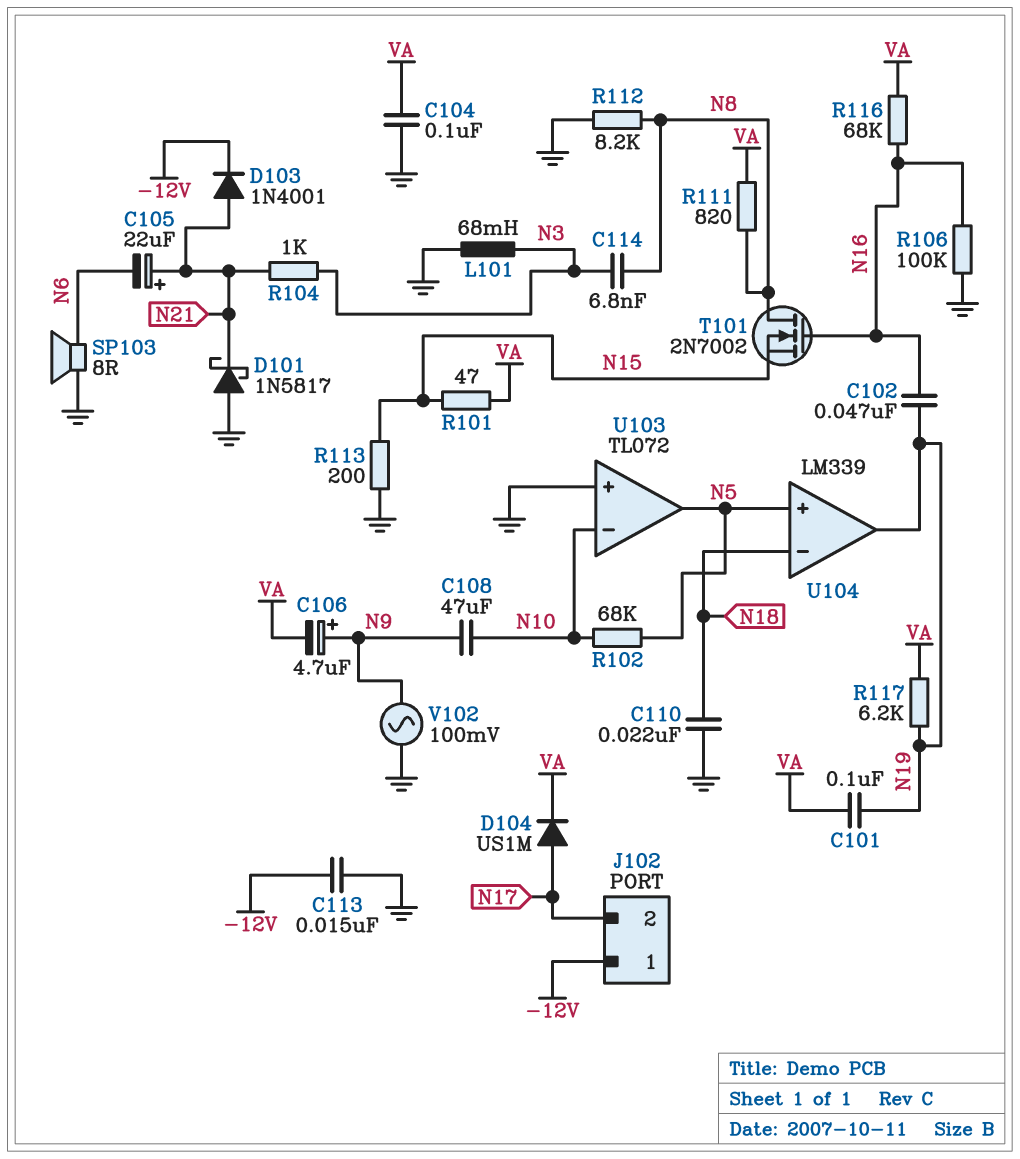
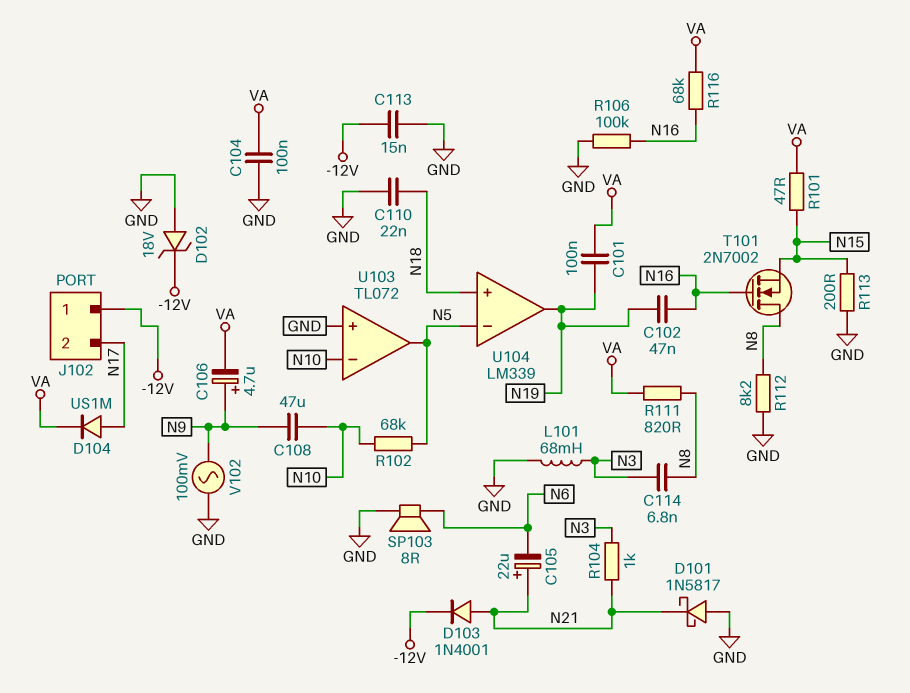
D102: none -> zener 18V (A GND, K -12V)
R117: 6.2k (N19, VA) -> none
U104 pin in+: N5 -> N18
U104 pin in-: N18 -> N5

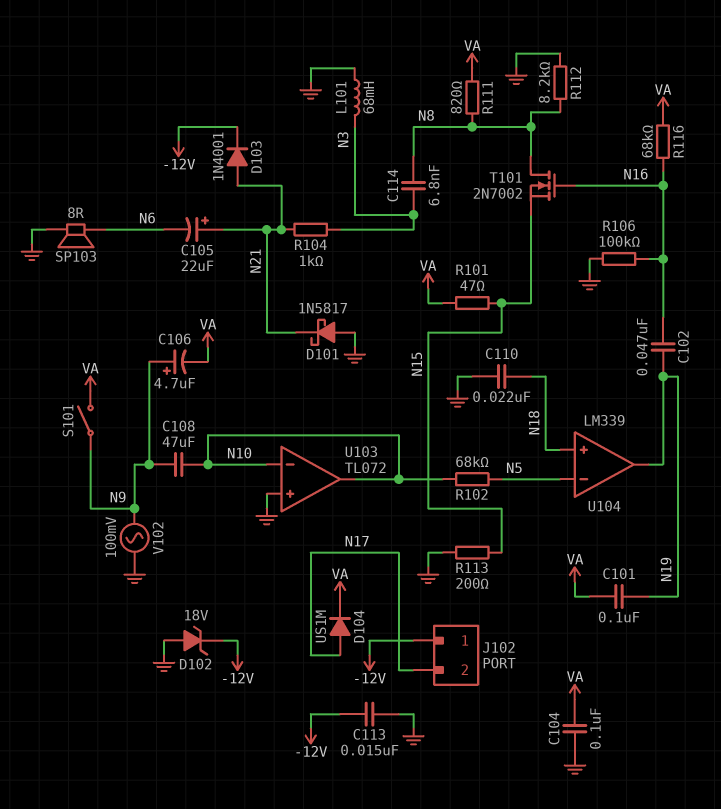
S101: none -> switch (N9, VA)
U103 pin out: N5 -> N10

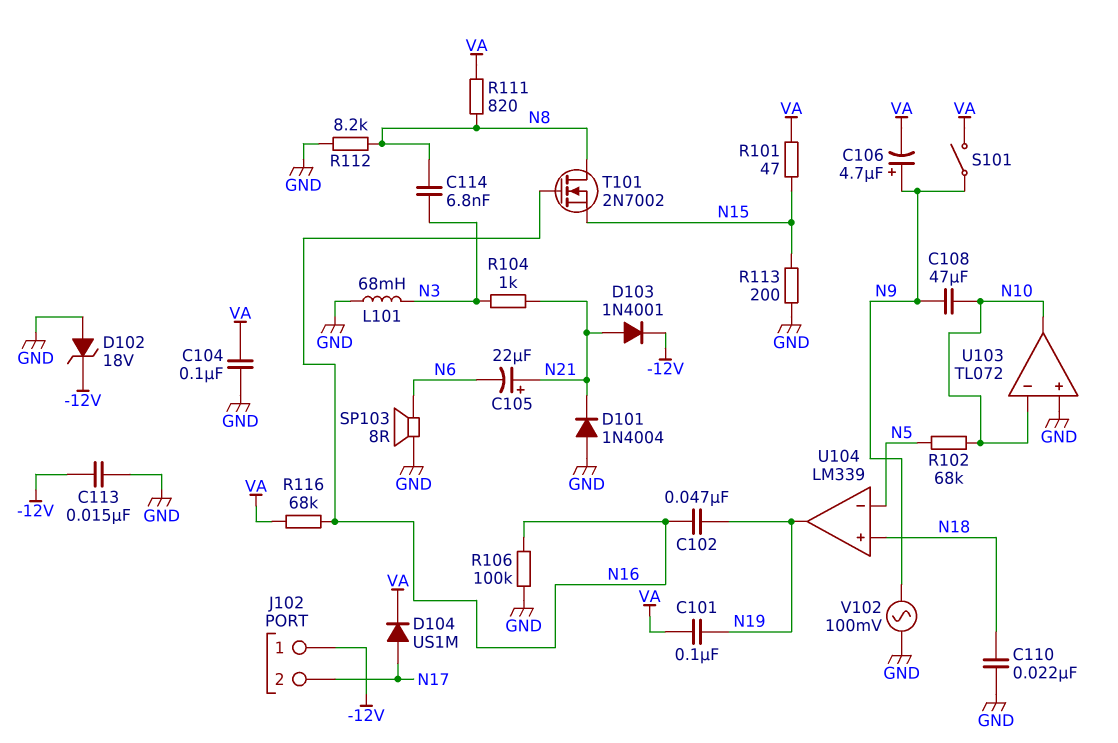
D101: schottky 1N5817 (A GND, K N21) -> diode 1N4004 (A GND, K N21)

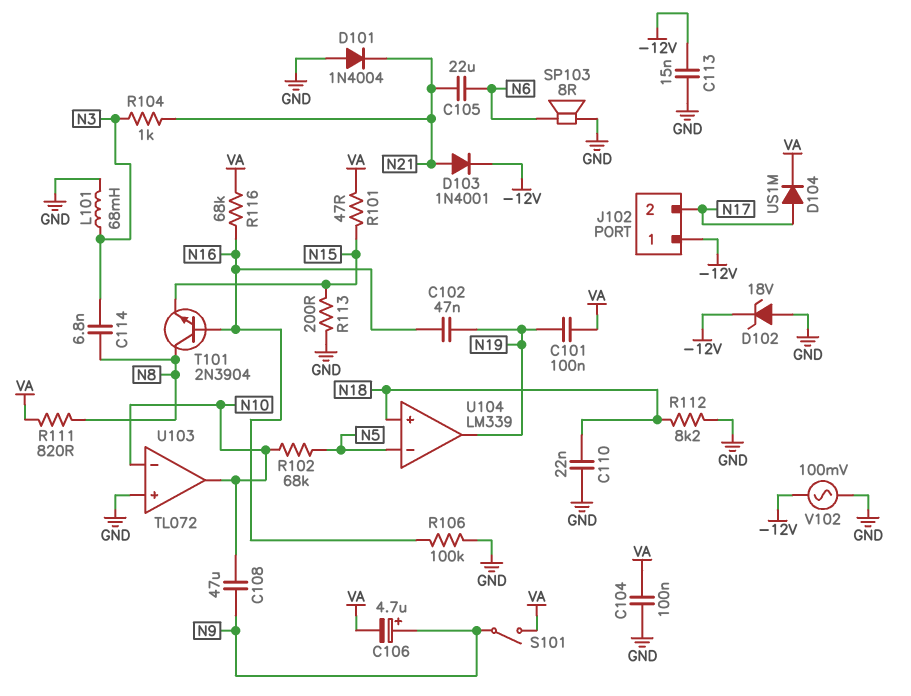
C105: 22uF (plus N21, minus N6) -> 22uF (N6, N21)
R112: 8.2k (GND, N8) -> 8.2k (GND, N18)
T101: NMOS 2N7002 (G N16, D N8, S N15) -> NPN 2N3904 (B N16, C N8, E N15)
V102: AC 100mV (GND, N9) -> AC 100mV (-12V, GND)

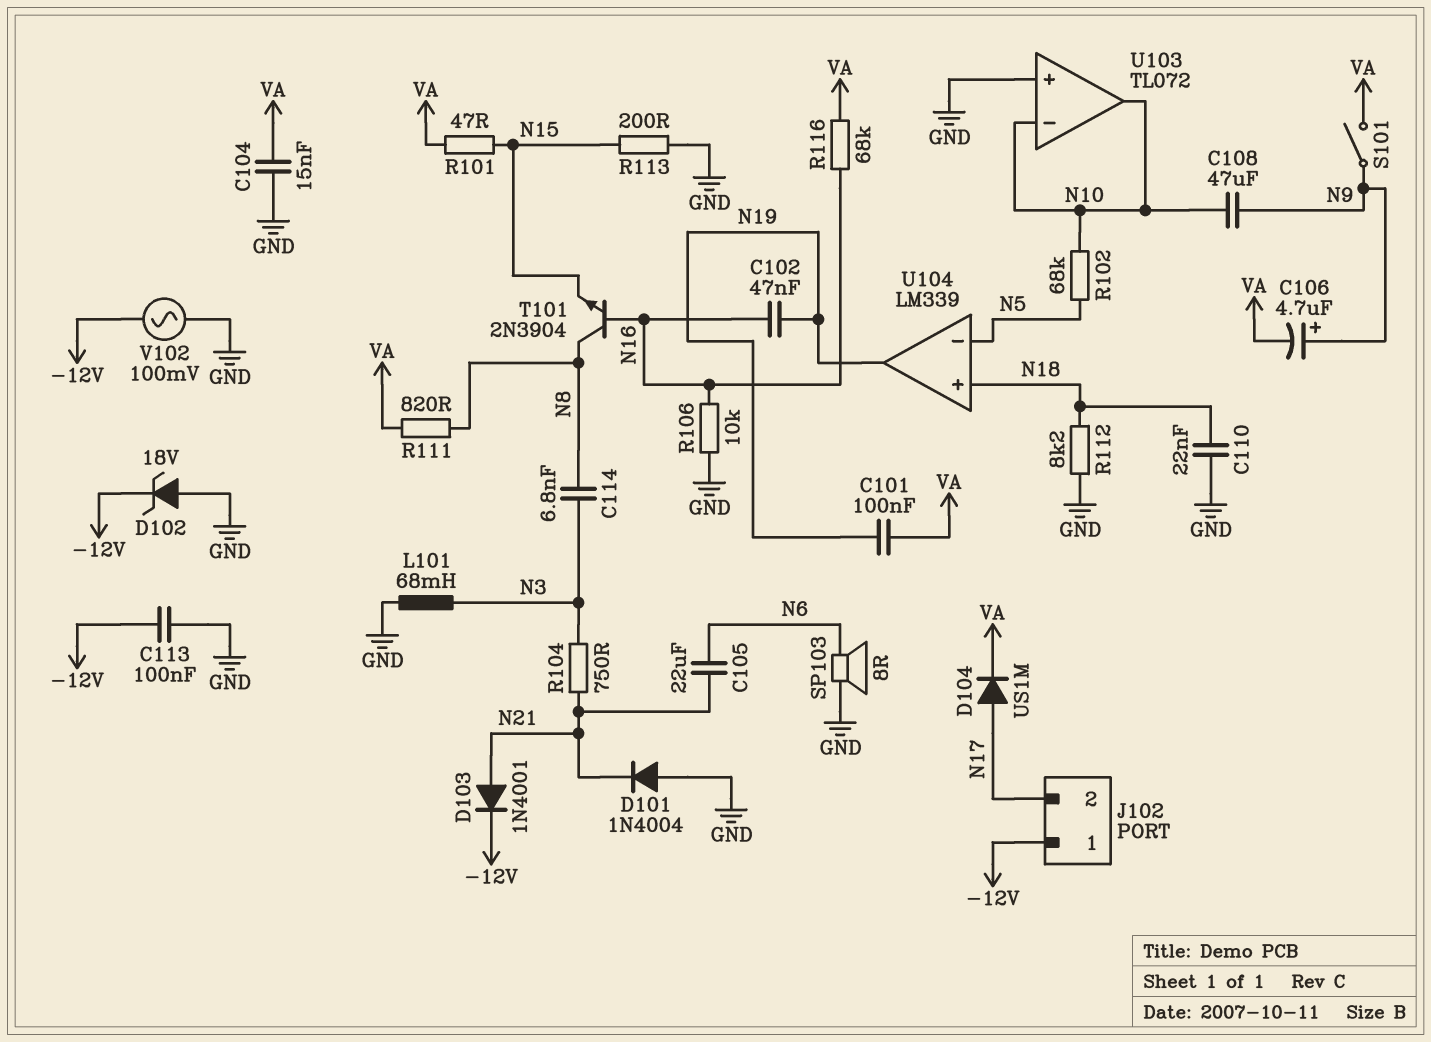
C104: 100nF (GND, VA) -> 15nF (GND, VA)
C113: 15nF (-12V, GND) -> 100nF (-12V, GND)
R104: 1k (N3, N21) -> 750 (N3, N21)
R106: 100k (GND, N16) -> 10k (GND, N16)

